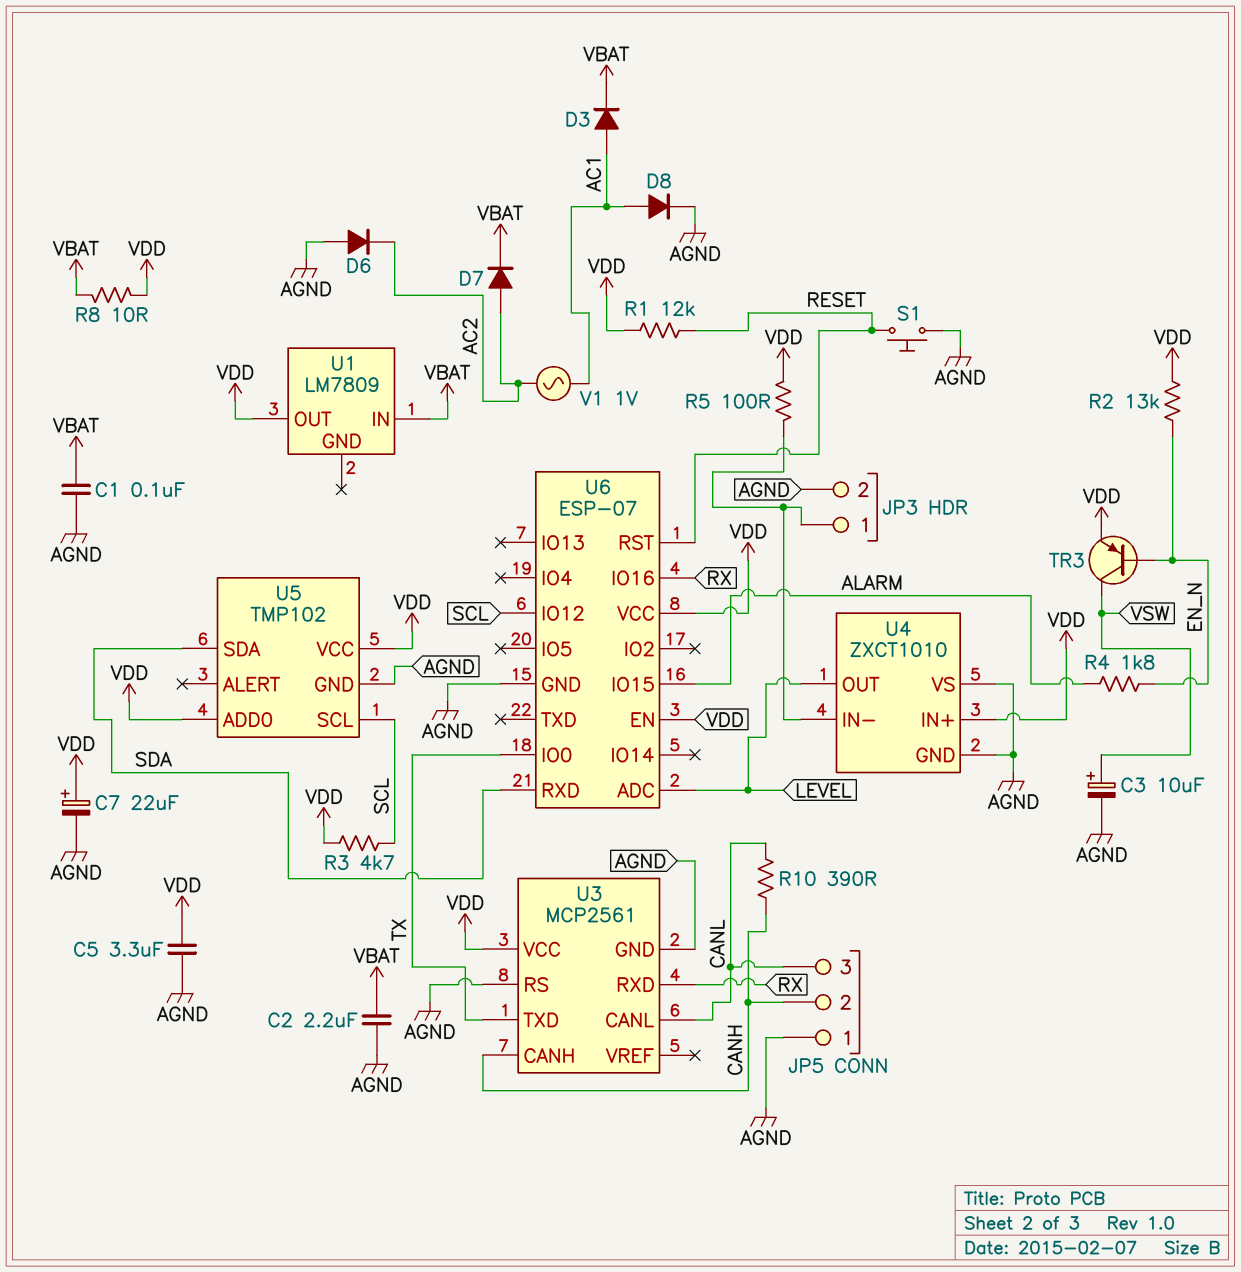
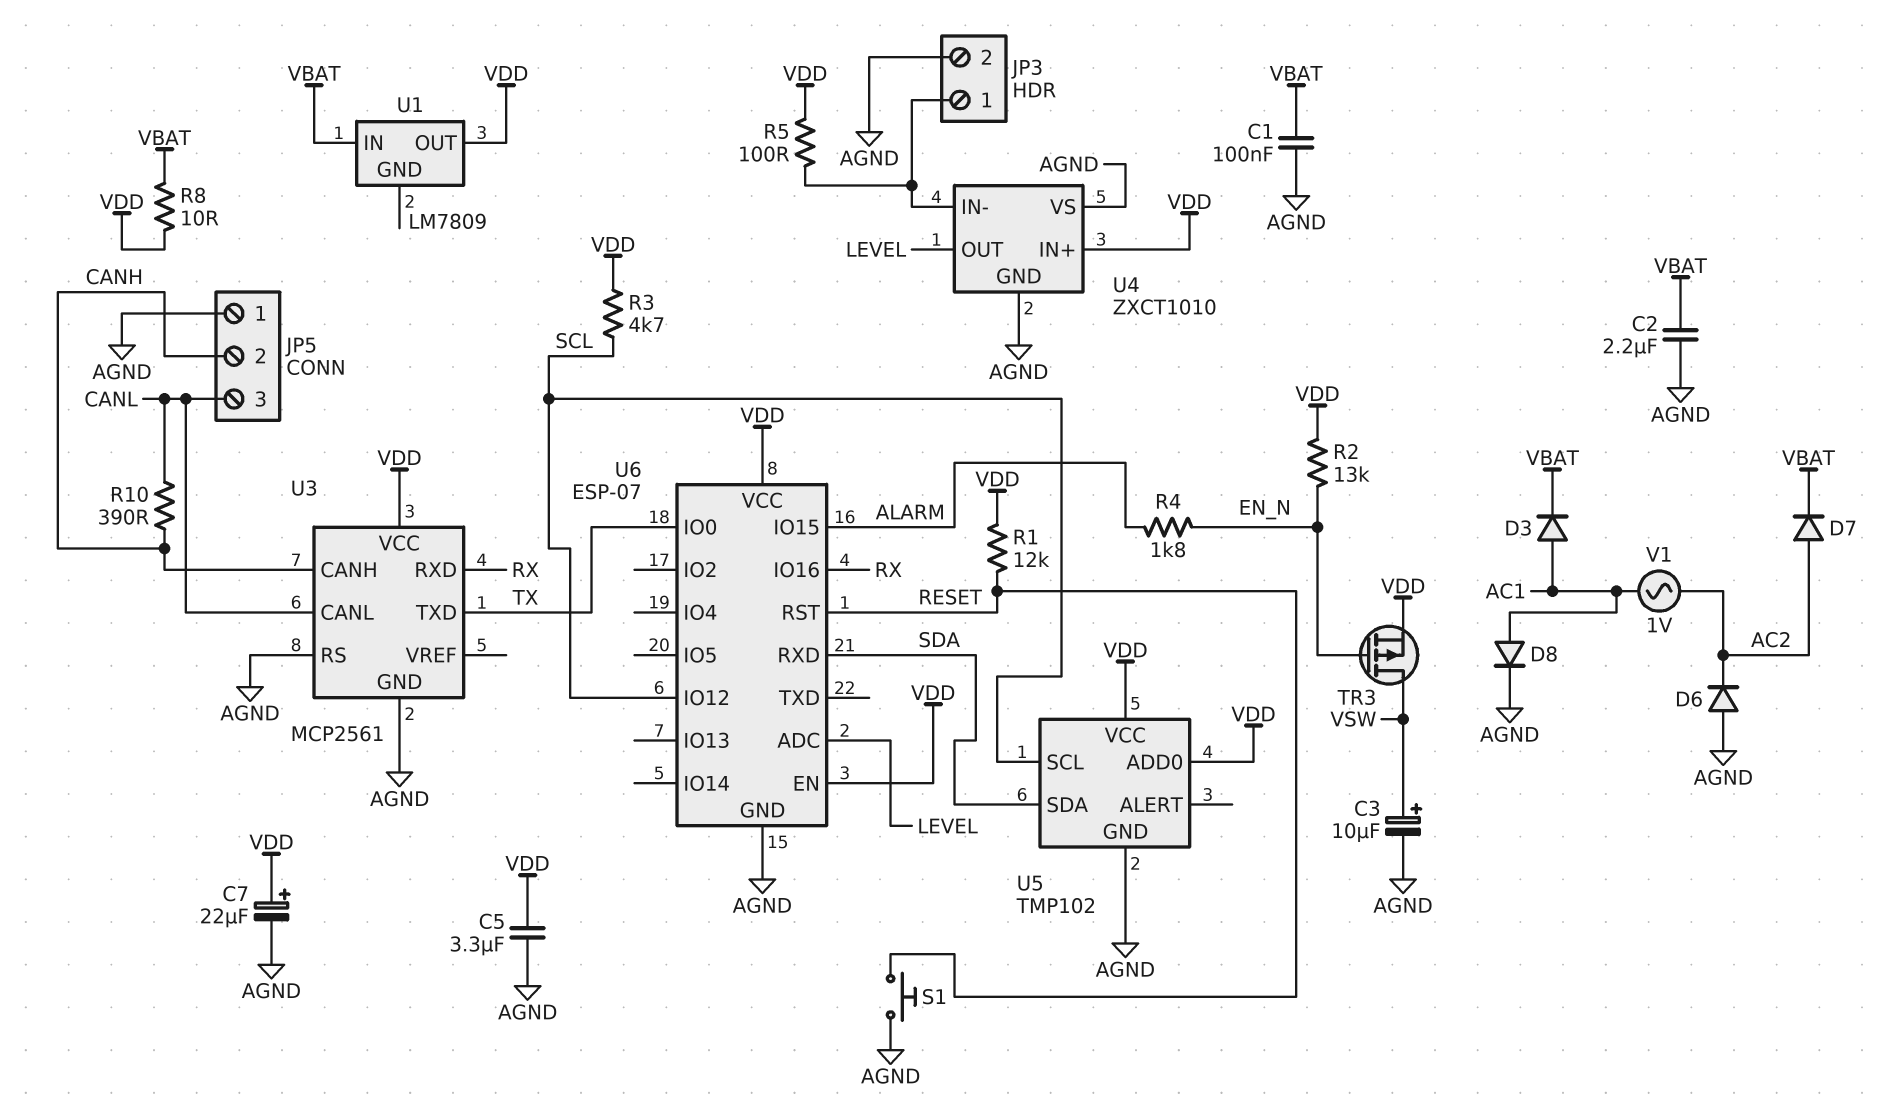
TR3: PNP (B EN_N, C VSW, E VDD) -> PMOS (G EN_N, D VSW, S VDD)

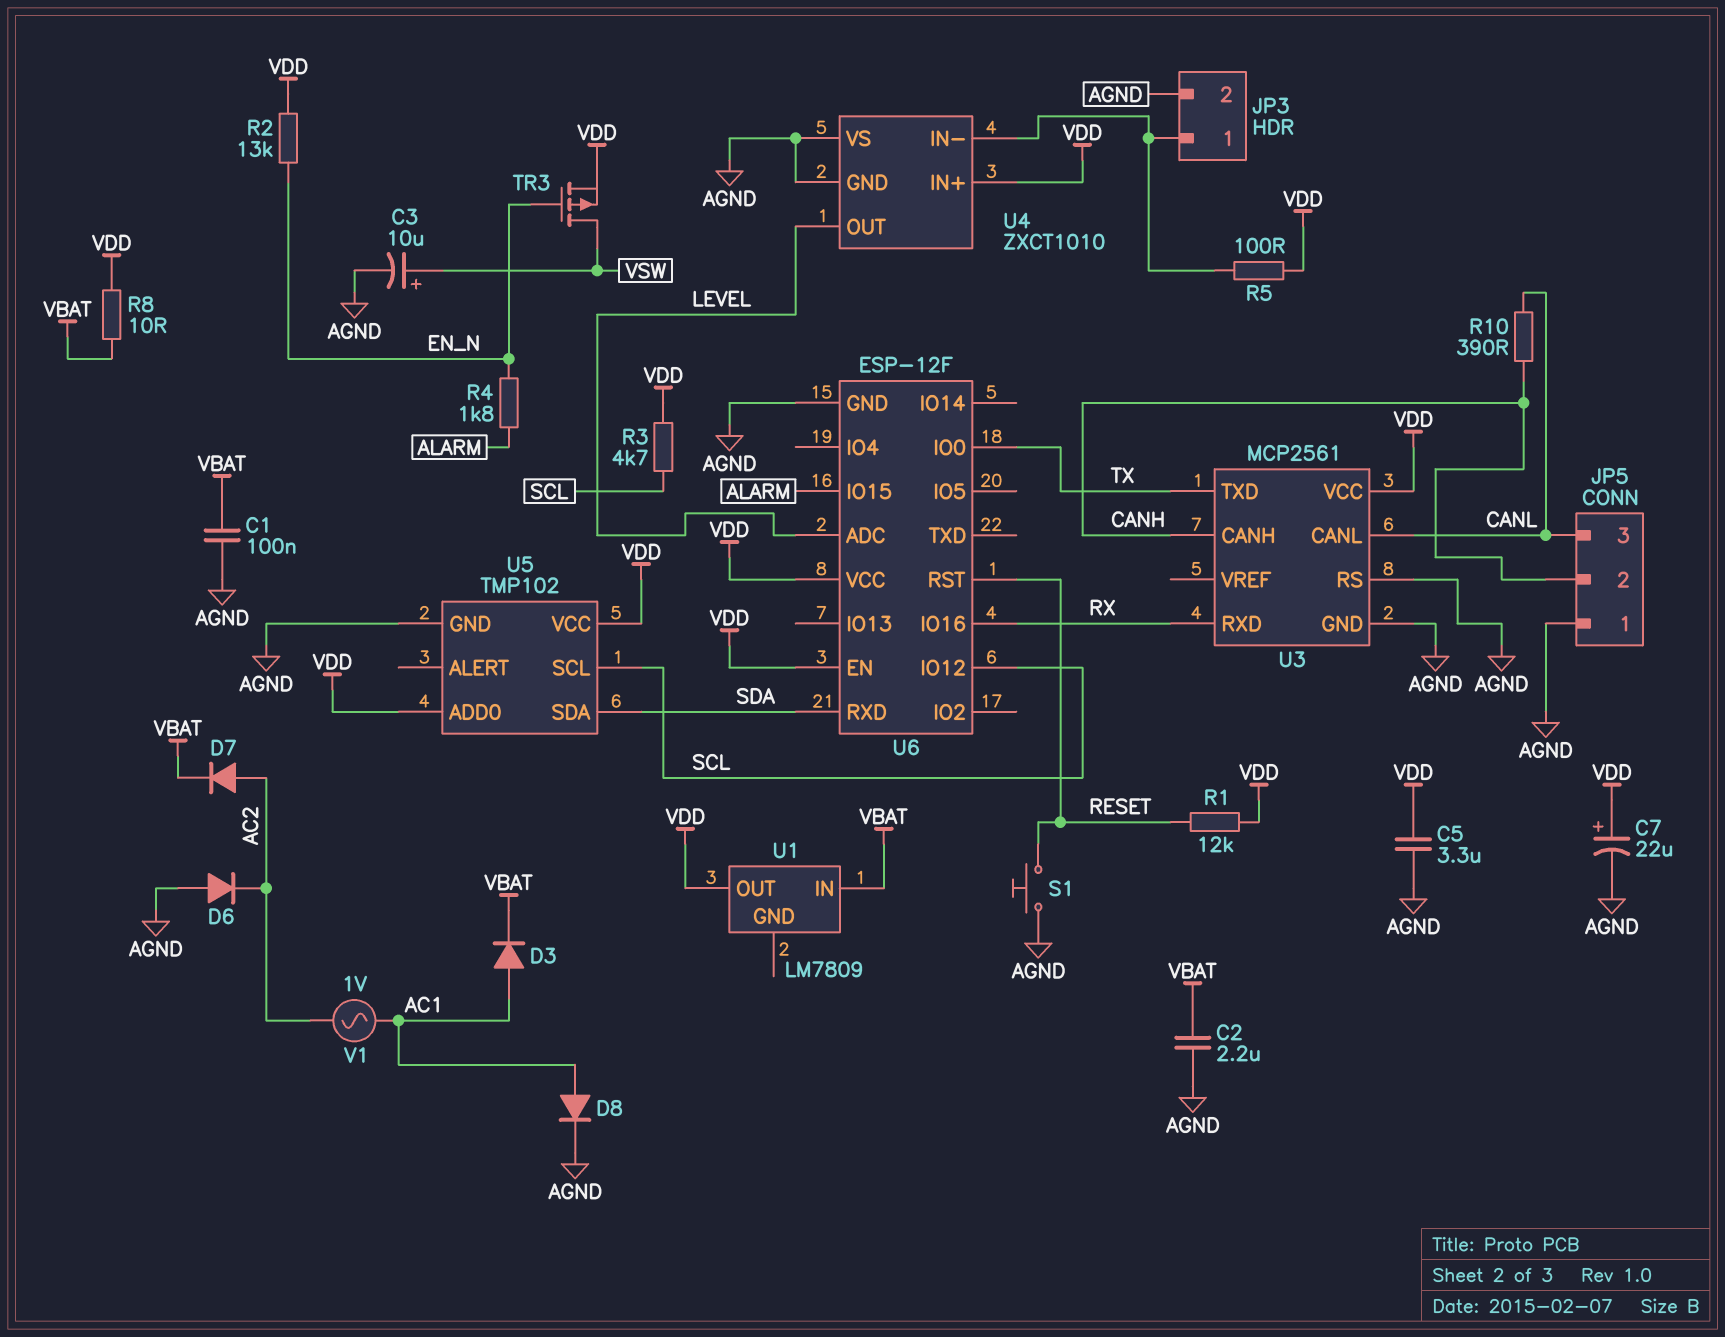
U6: ESP-07 -> ESP-12F

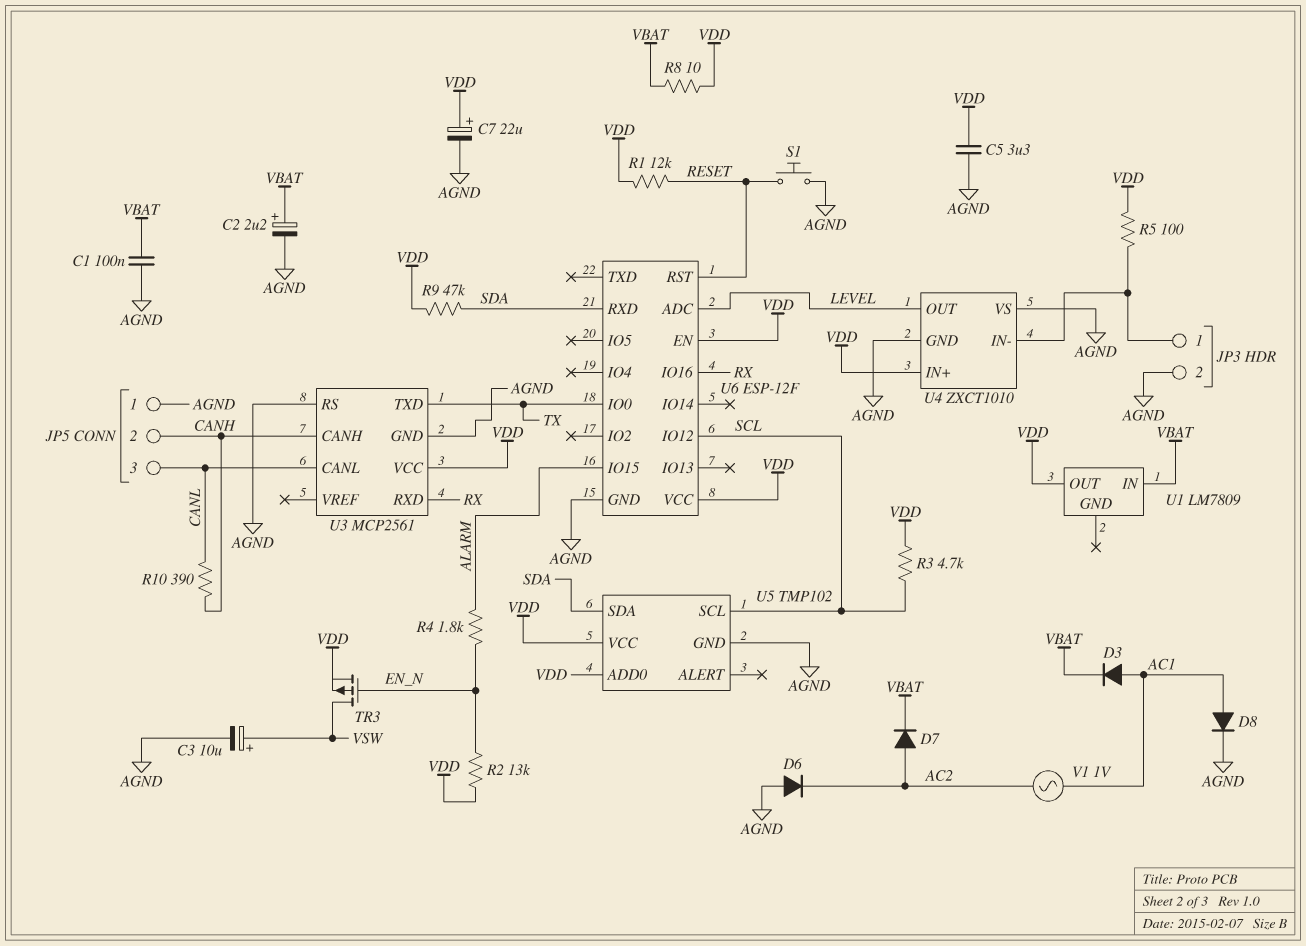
C2: 2.2uF (AGND, VBAT) -> 2.2uF (plus VBAT, minus AGND)
R9: none -> 47k (SDA, VDD)

